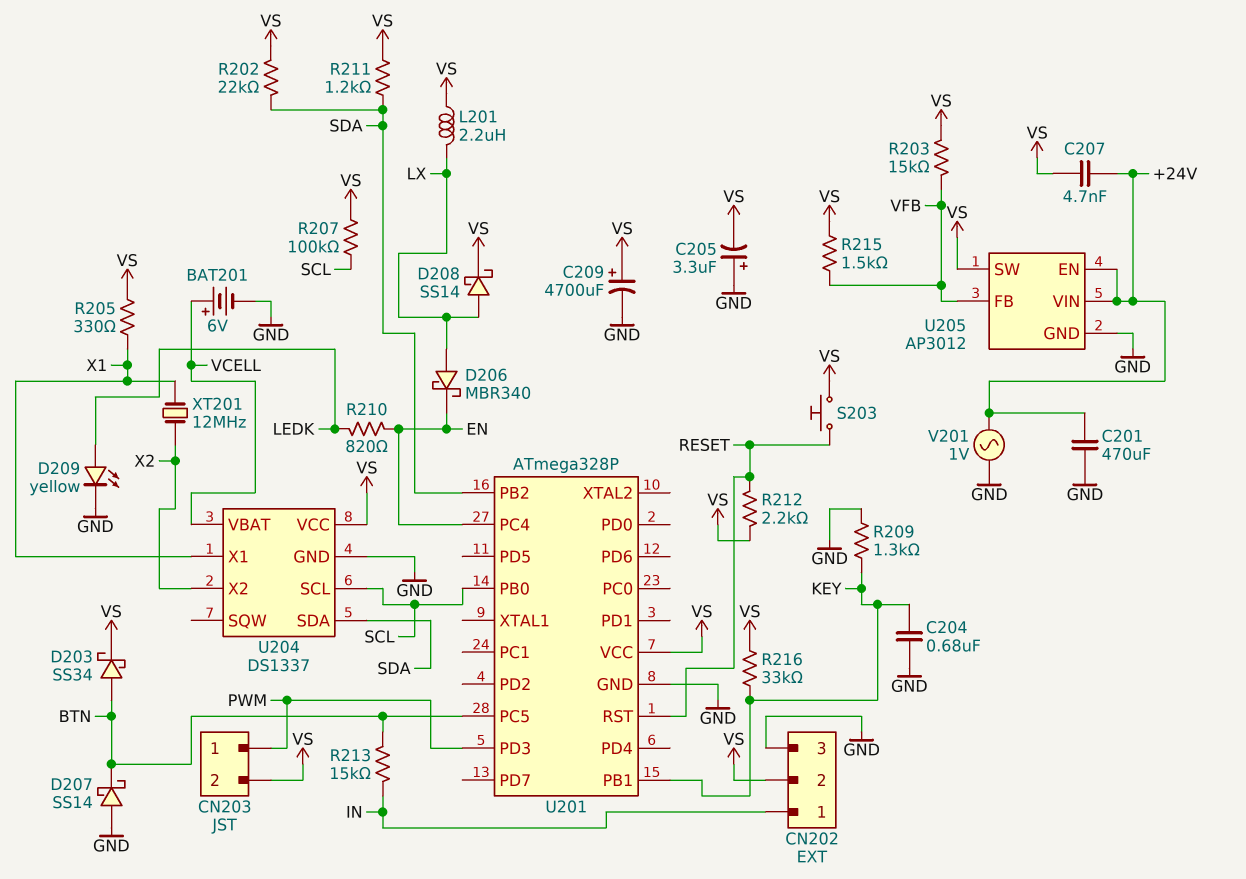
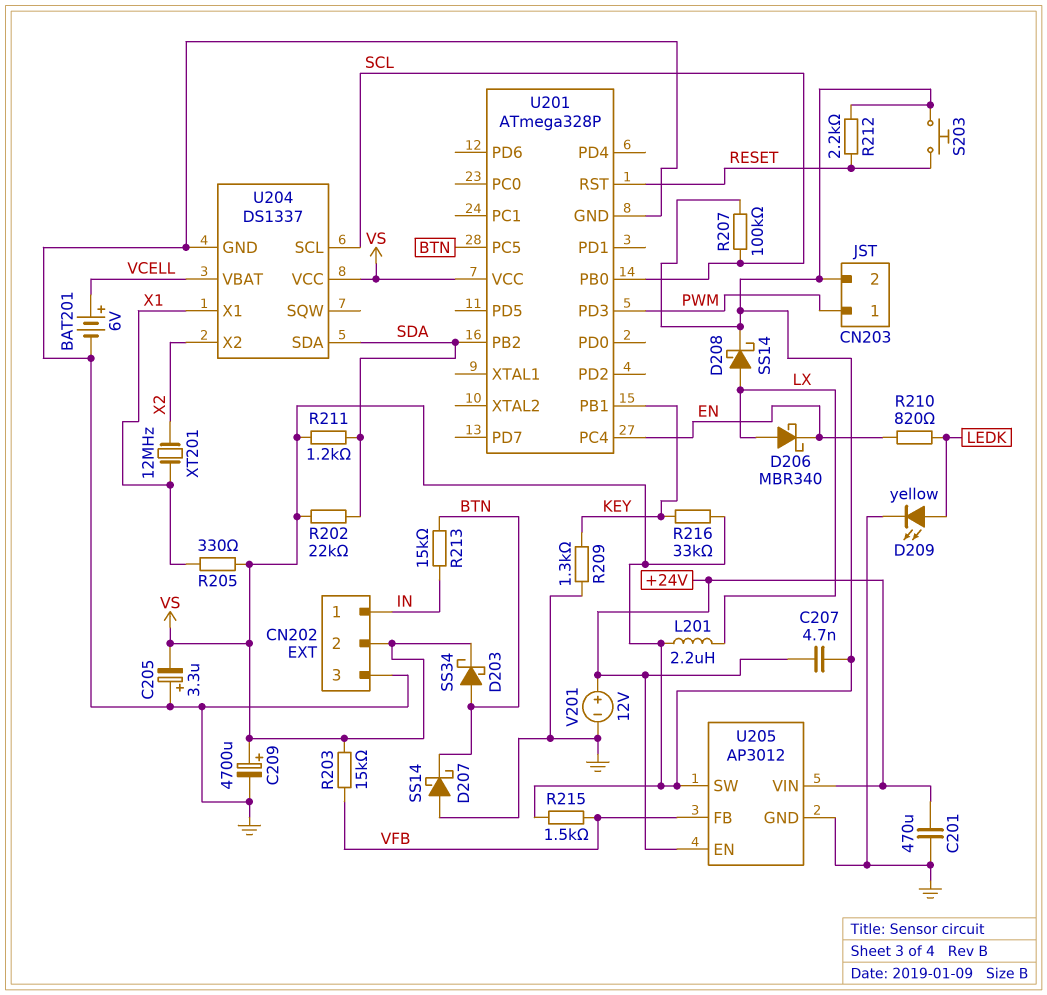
C204: 680nF (GND, KEY) -> none
V201: AC 1V (+24V, GND) -> 12V (plus +24V, minus GND)

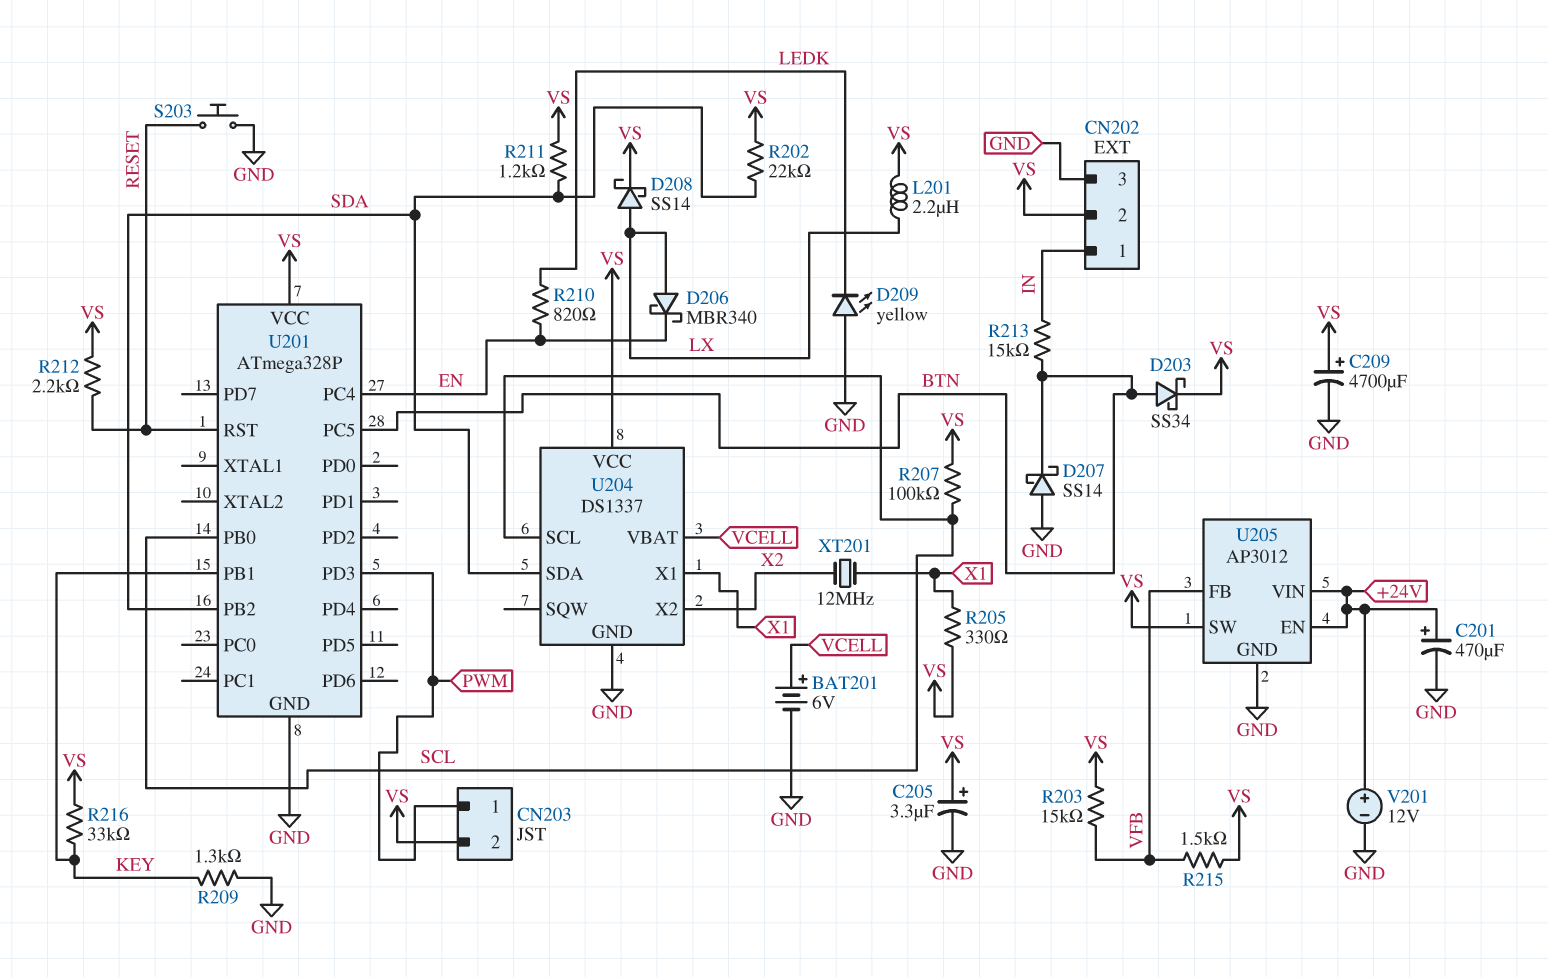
C201: 470uF (+24V, GND) -> 470uF (plus +24V, minus GND)
C205: 3.3uF (plus GND, minus VS) -> 3.3uF (plus VS, minus GND)
C207: 4.7nF (+24V, VS) -> none
D209: LED yellow (A LEDK, K GND) -> LED yellow (A GND, K LEDK)
S203: button (RESET, VS) -> button (GND, RESET)

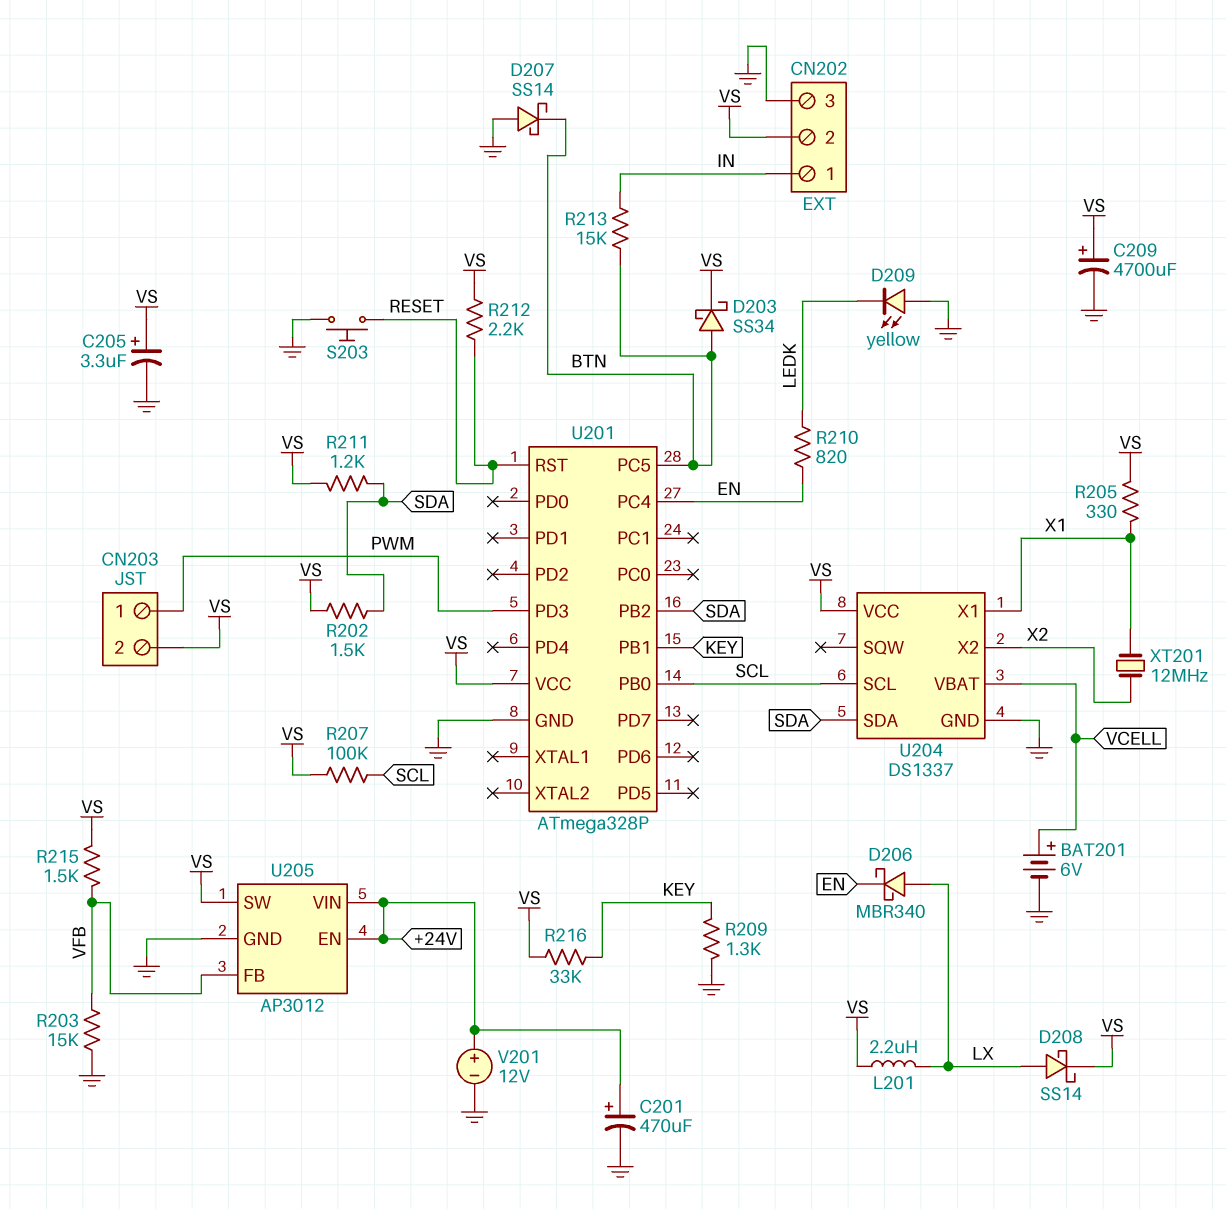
R202: 22k (SDA, VS) -> 1.5k (SDA, VS)
R203: 15k (VFB, VS) -> 15k (GND, VFB)

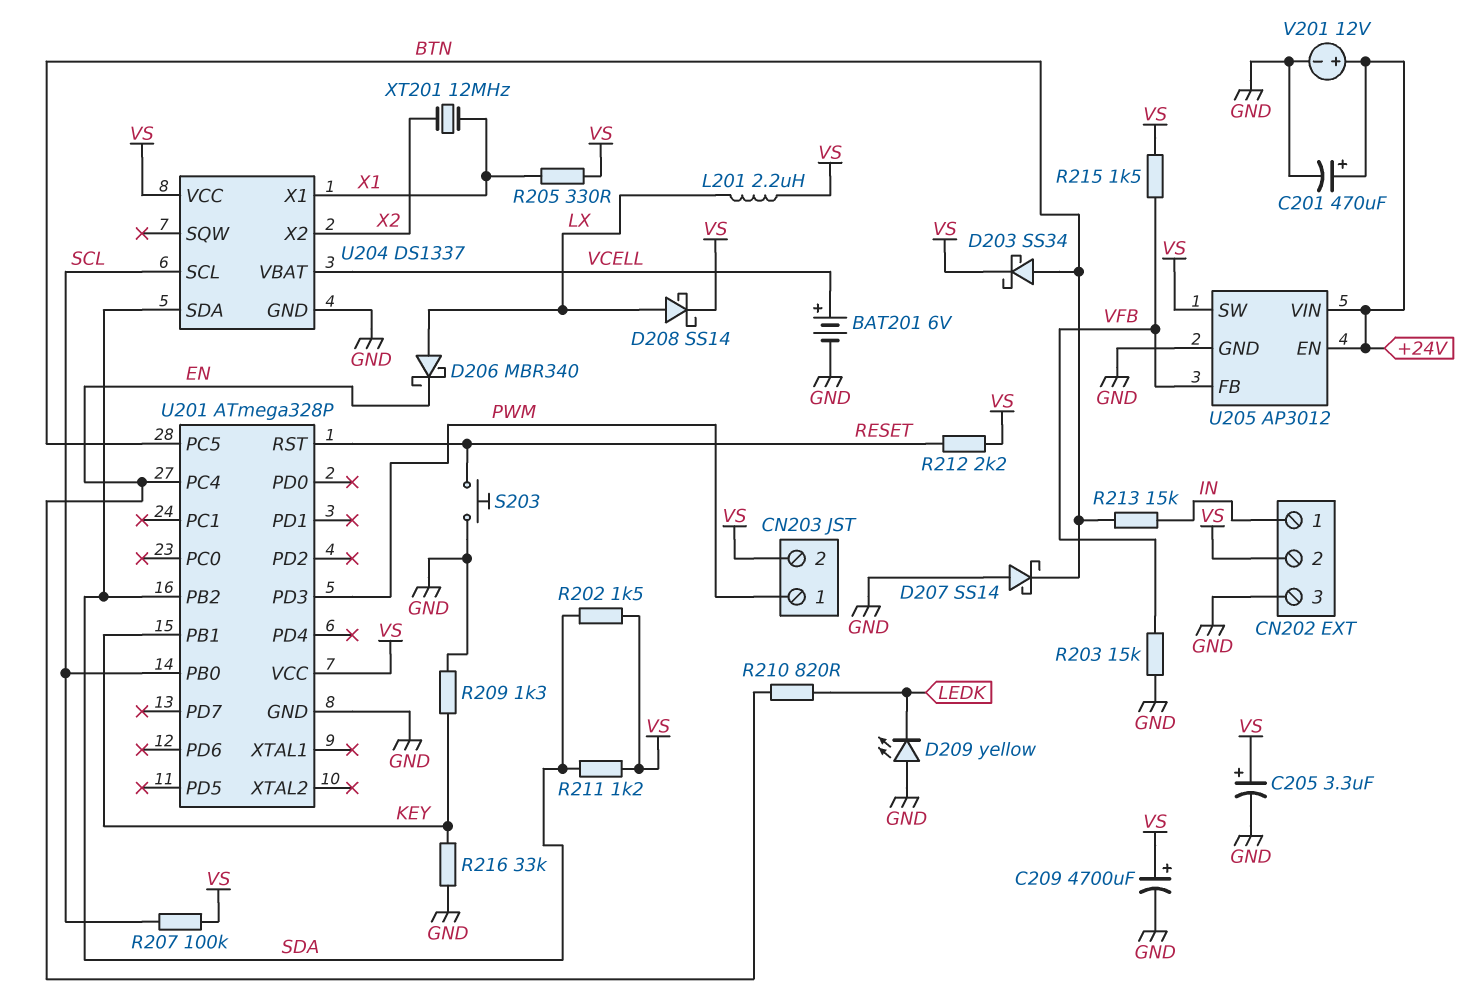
R216: 33k (KEY, VS) -> 33k (GND, KEY)

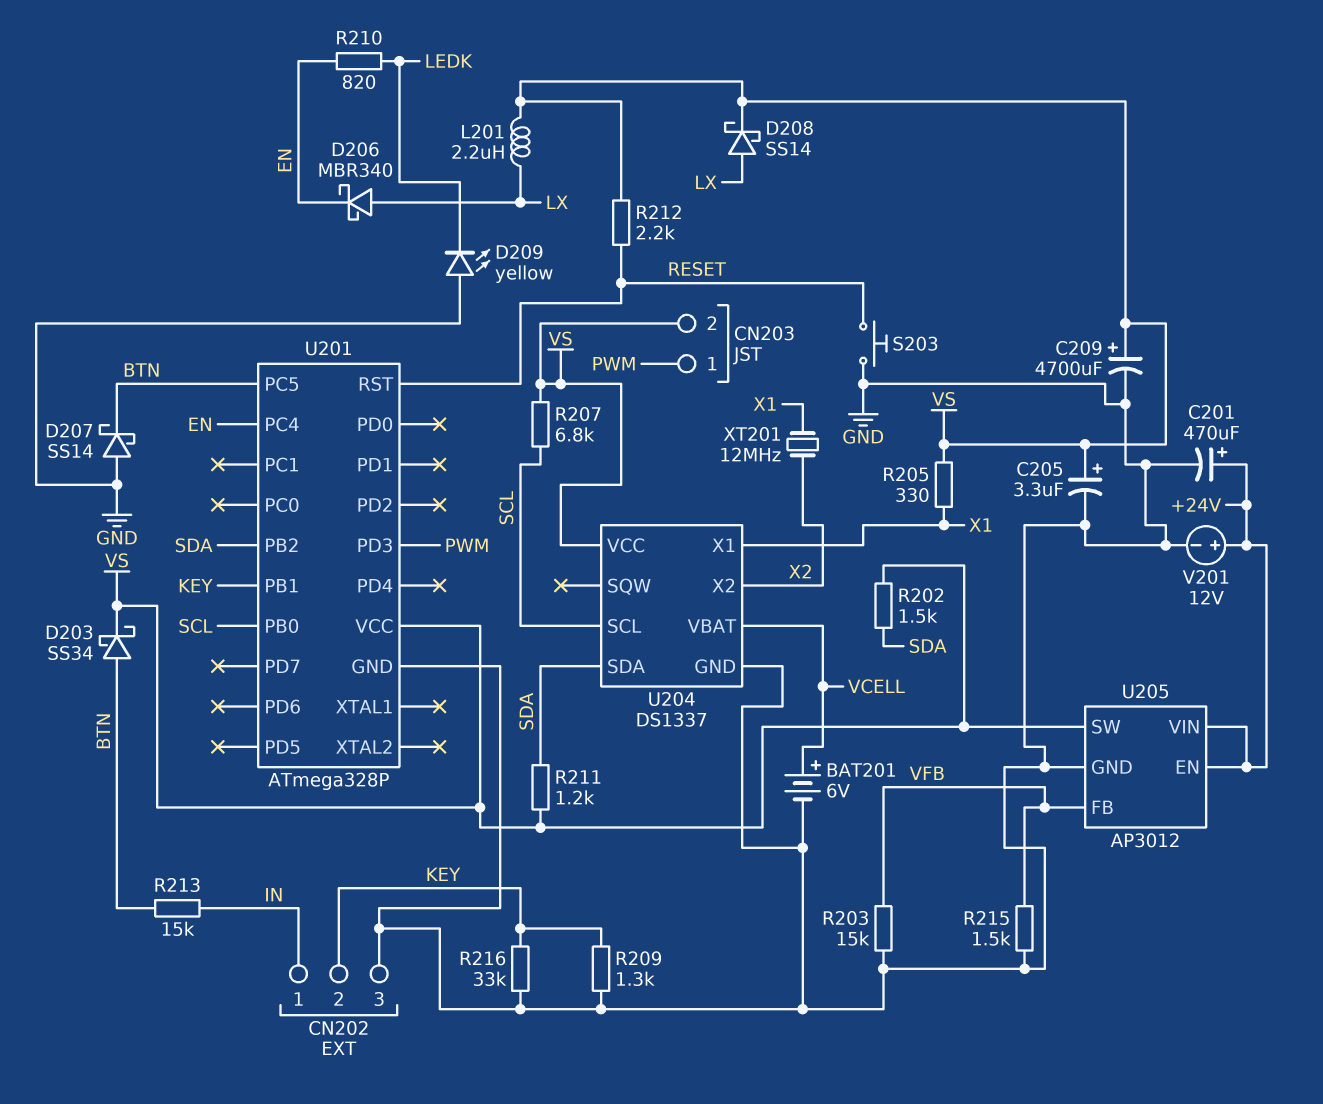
CN202 pin 2: VS -> KEY
R207: 100k (SCL, VS) -> 6.8k (SCL, VS)
R215: 1.5k (VFB, VS) -> 1.5k (GND, VFB)

